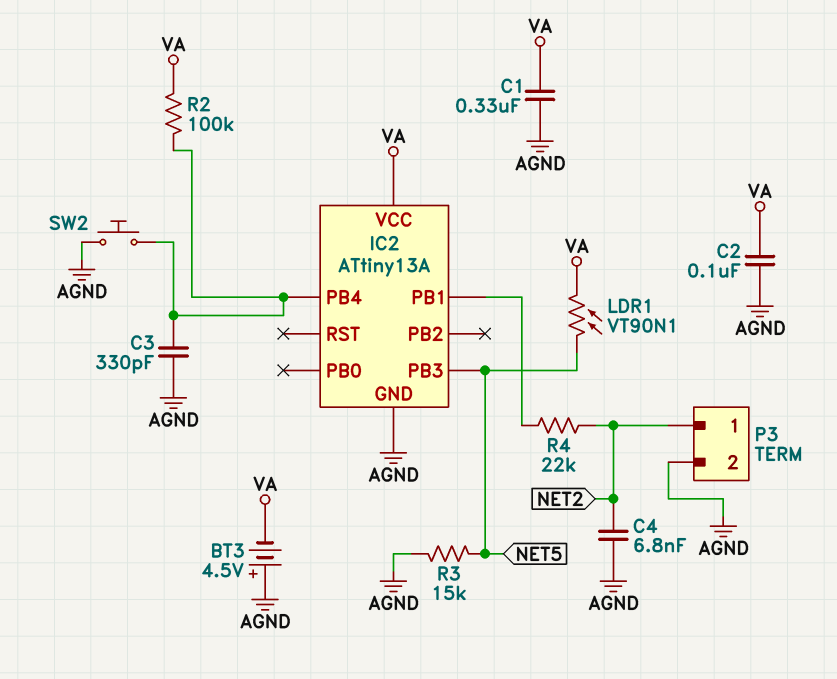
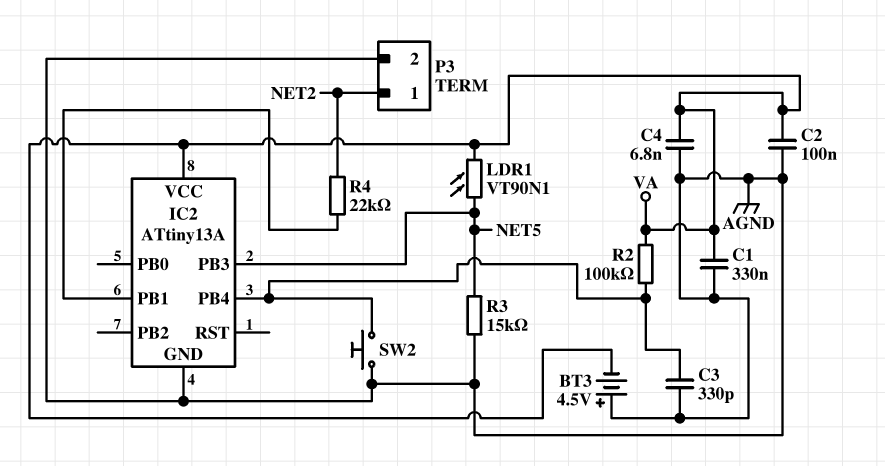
C4: 6.8nF (AGND, NET2) -> 6.8nF (AGND, VA)

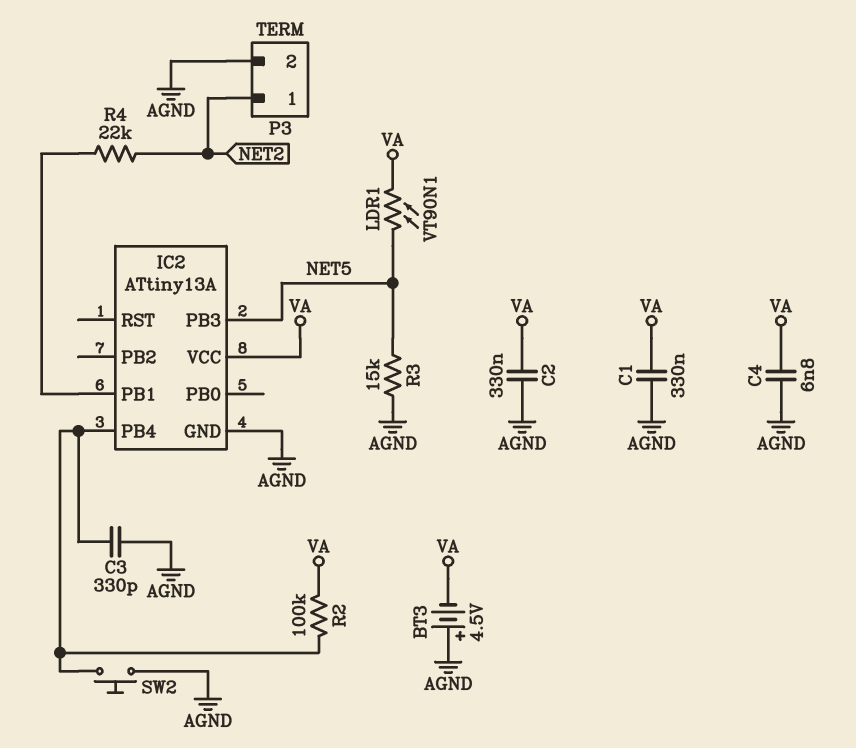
C2: 100nF (AGND, VA) -> 330nF (AGND, VA)

